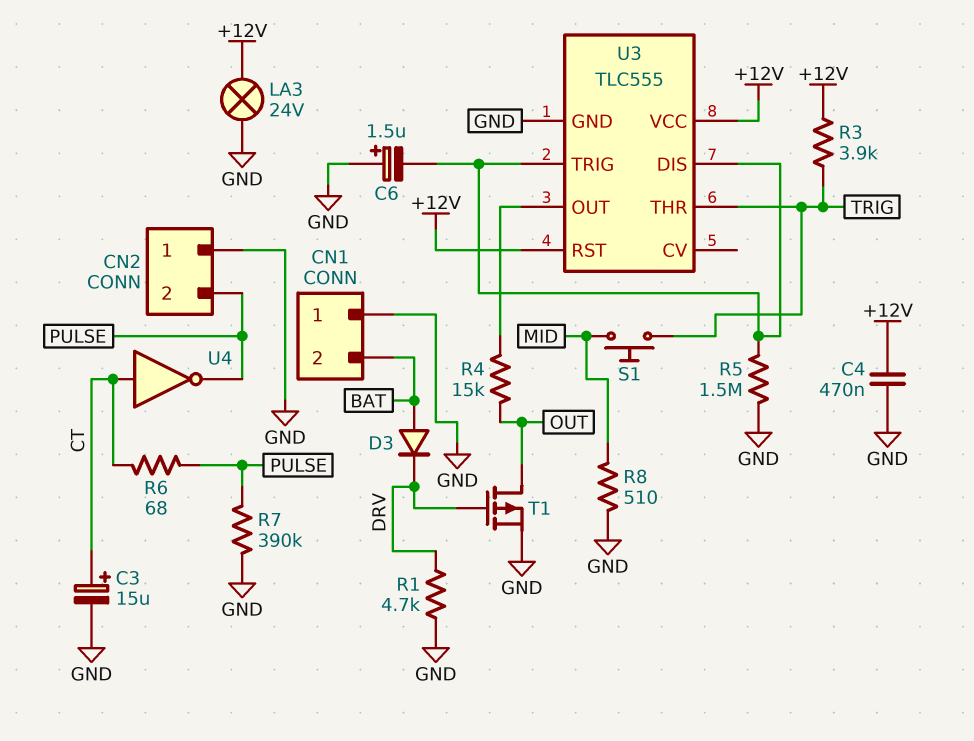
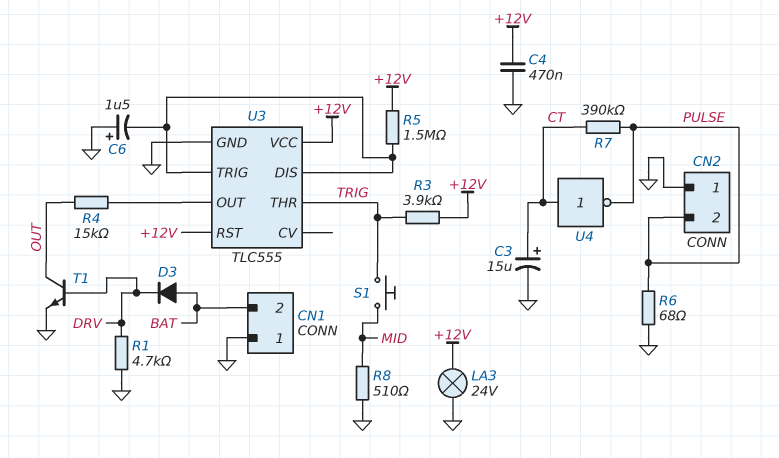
R5: 1.5M (GND, U3/DIS) -> 1.5M (+12V, U3/DIS)
R6: 68 (CT, PULSE) -> 68 (GND, PULSE)
R7: 390k (GND, PULSE) -> 390k (CT, PULSE)
T1: PMOS (G DRV, D OUT, S GND) -> NPN (B DRV, C OUT, E GND)

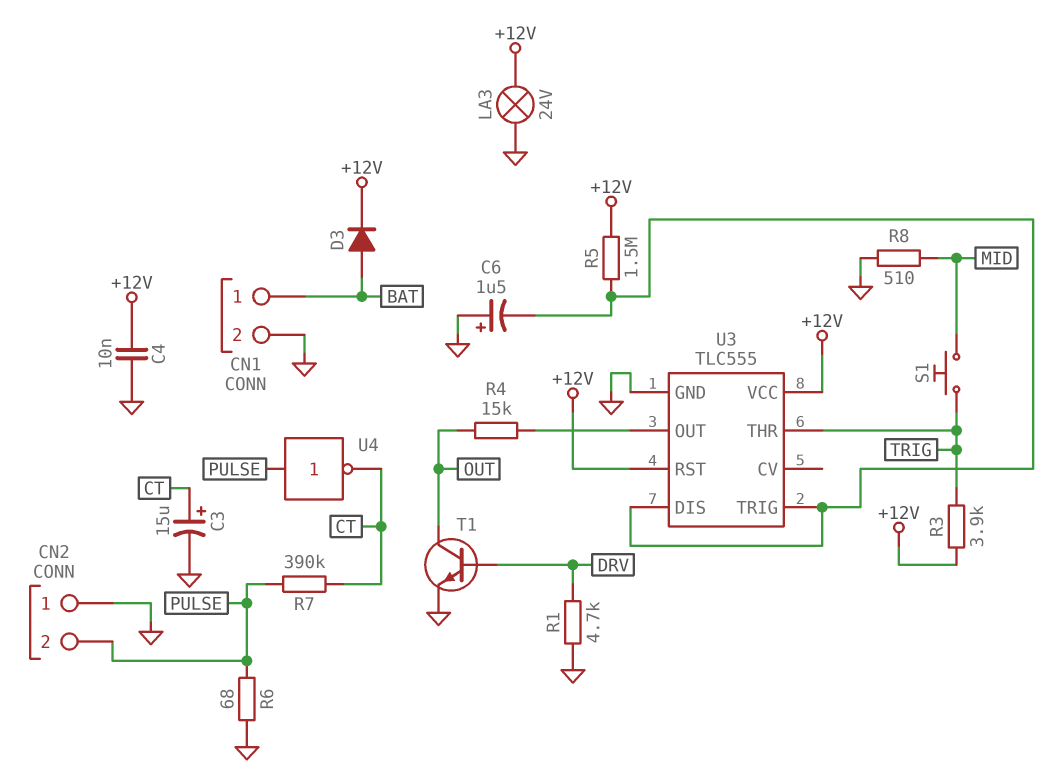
C4: 470nF (+12V, GND) -> 10nF (+12V, GND)
CN1 pin 1: GND -> BAT
CN1 pin 2: BAT -> GND
D3: diode (A BAT, K DRV) -> diode (A BAT, K +12V)
U4: NOT (in CT, out PULSE) -> NOT (in PULSE, out CT)

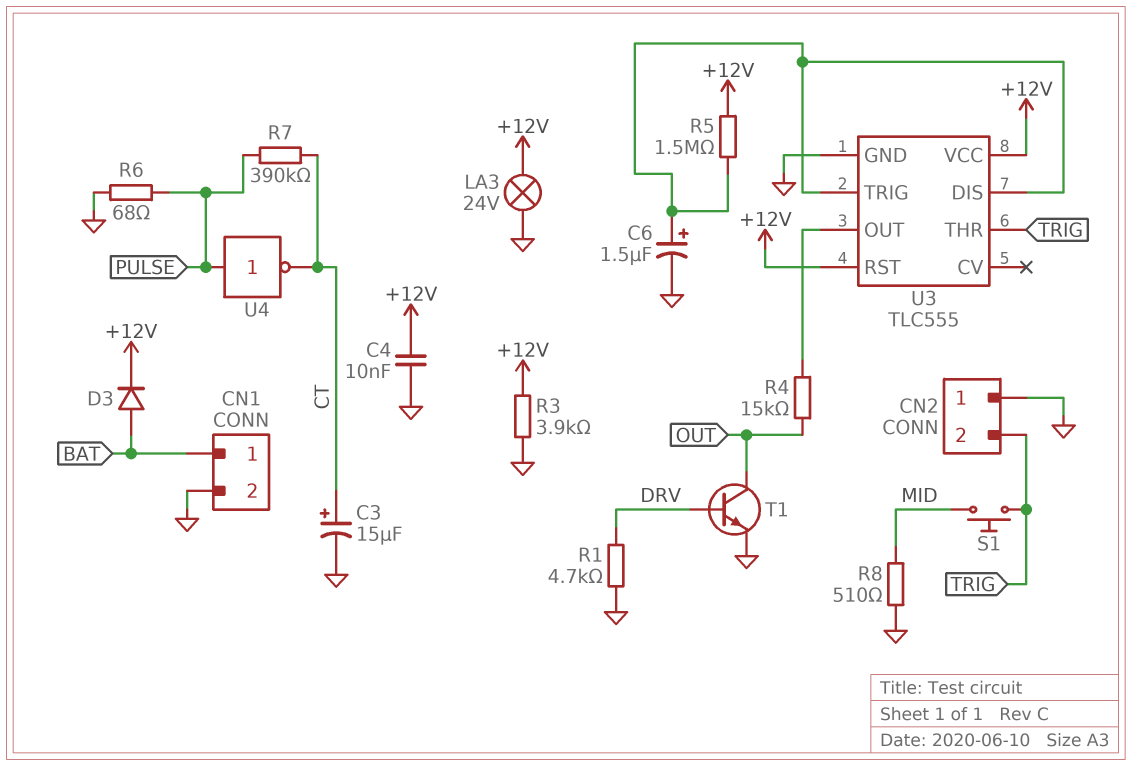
C6: 1.5uF (plus GND, minus U3/DIS) -> 1.5uF (plus U3/DIS, minus GND)
CN2 pin 2: PULSE -> TRIG
R3: 3.9k (+12V, TRIG) -> 3.9k (+12V, GND)

